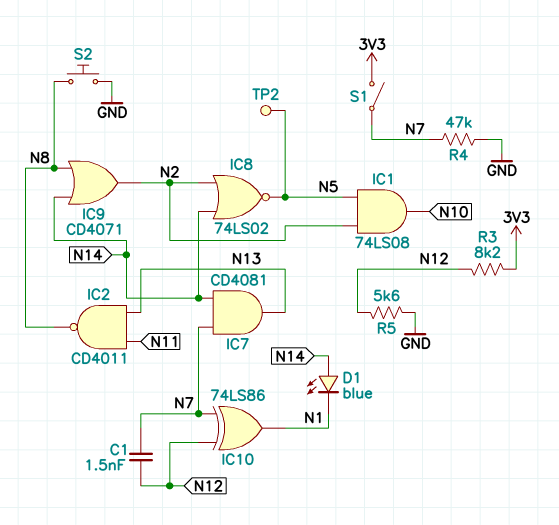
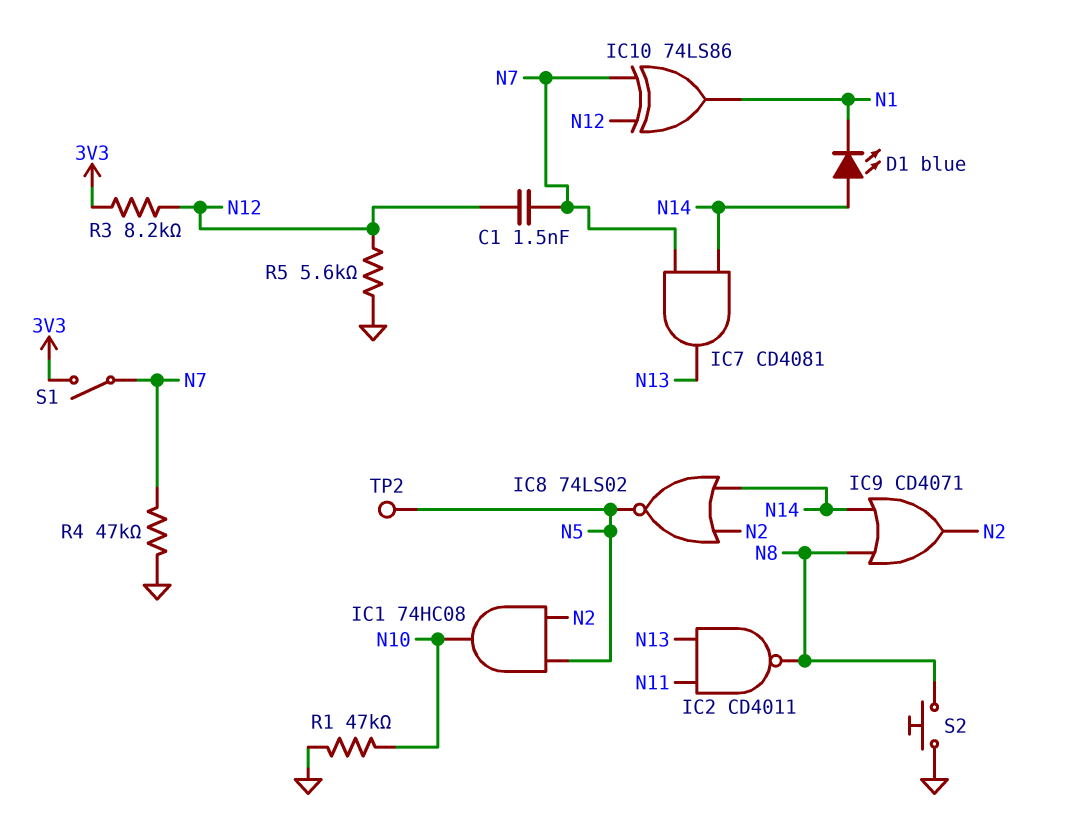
IC1: AND 74LS08 (in N2, in N5, out N10) -> AND 74HC08 (in N2, in N5, out N10)
R1: none -> 47k (GND, N10)

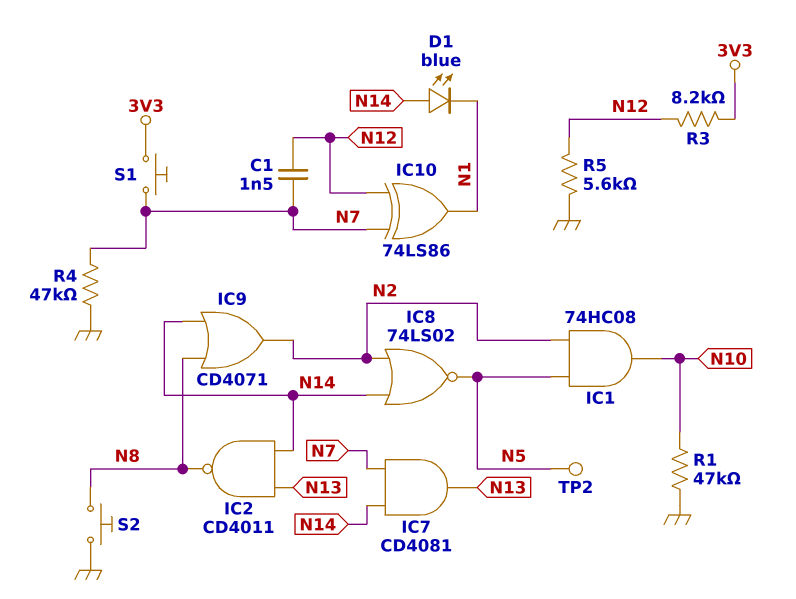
IC2: NAND CD4011 (in N11, in N13, out N8) -> NAND CD4011 (in N13, in N14, out N8)
S1: switch (3V3, N7) -> button (3V3, N7)

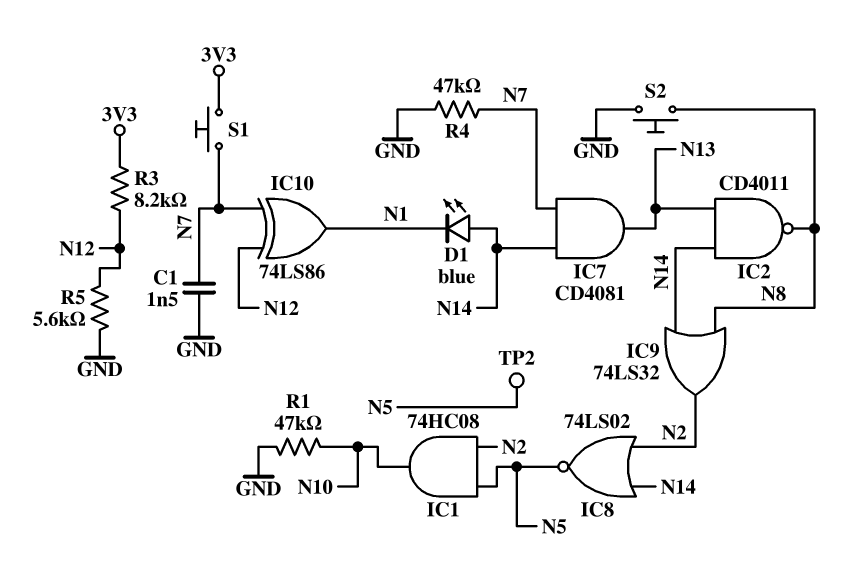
C1: 1.5nF (N7, N12) -> 1.5nF (GND, N7)
IC9: OR CD4071 (in N8, in N14, out N2) -> OR 74LS32 (in N8, in N14, out N2)

